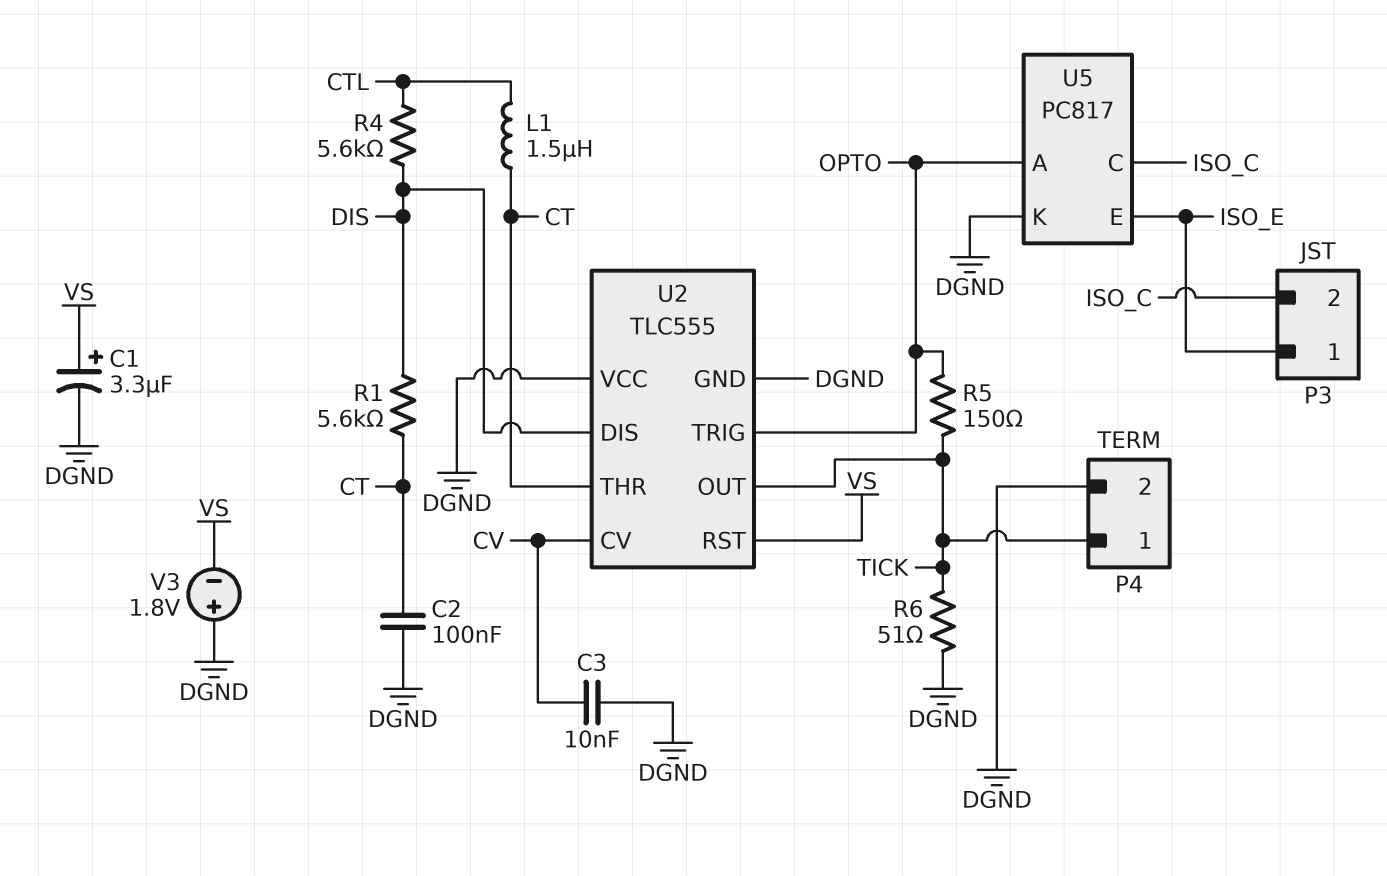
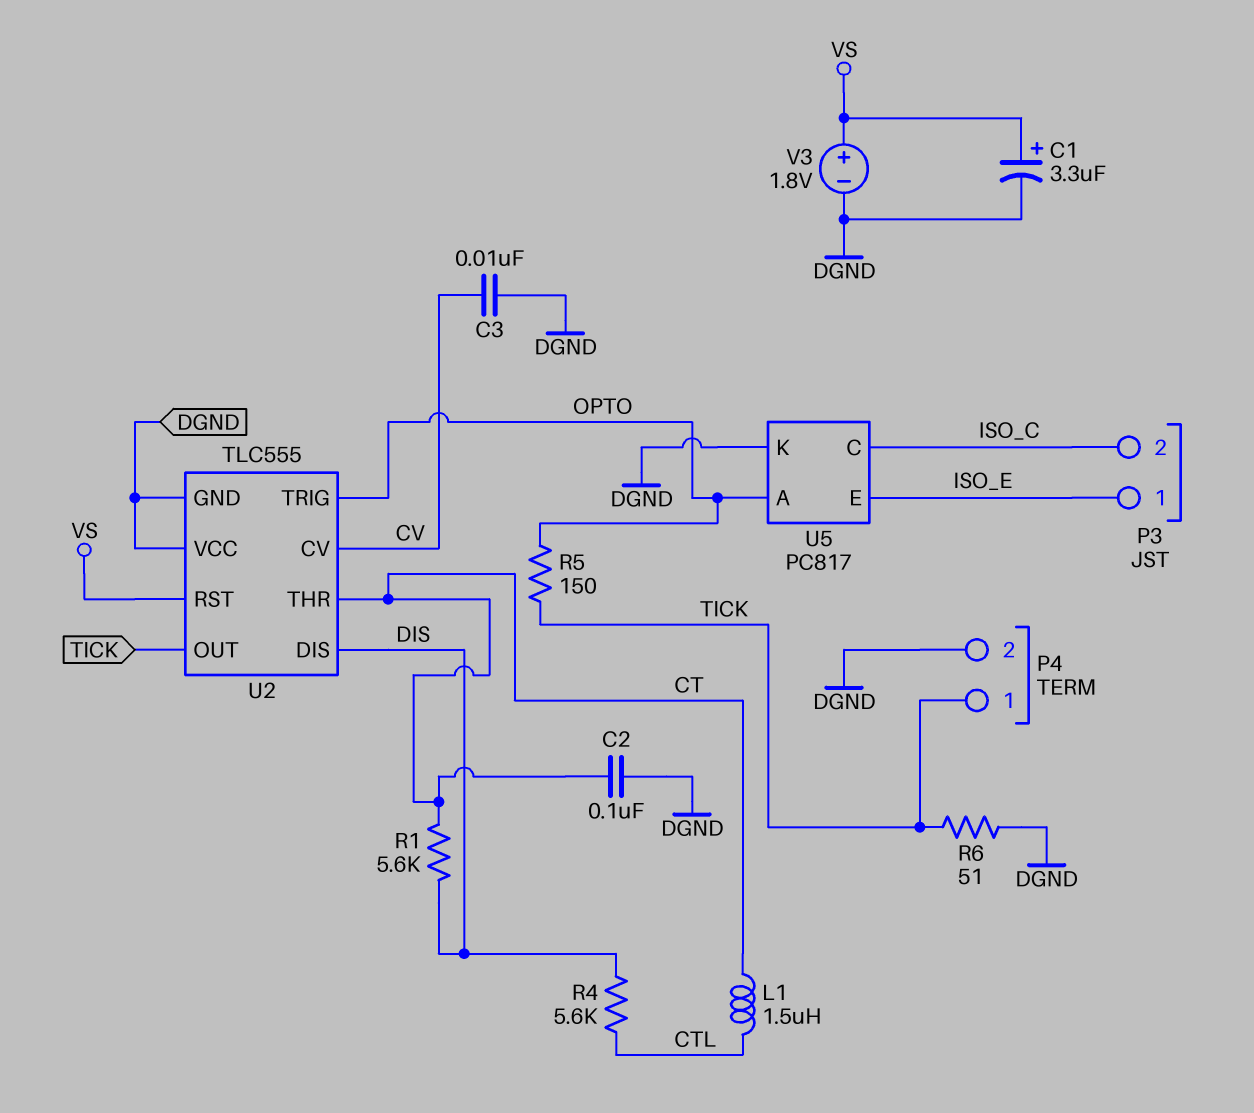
V3: 1.8V (plus DGND, minus VS) -> 1.8V (plus VS, minus DGND)

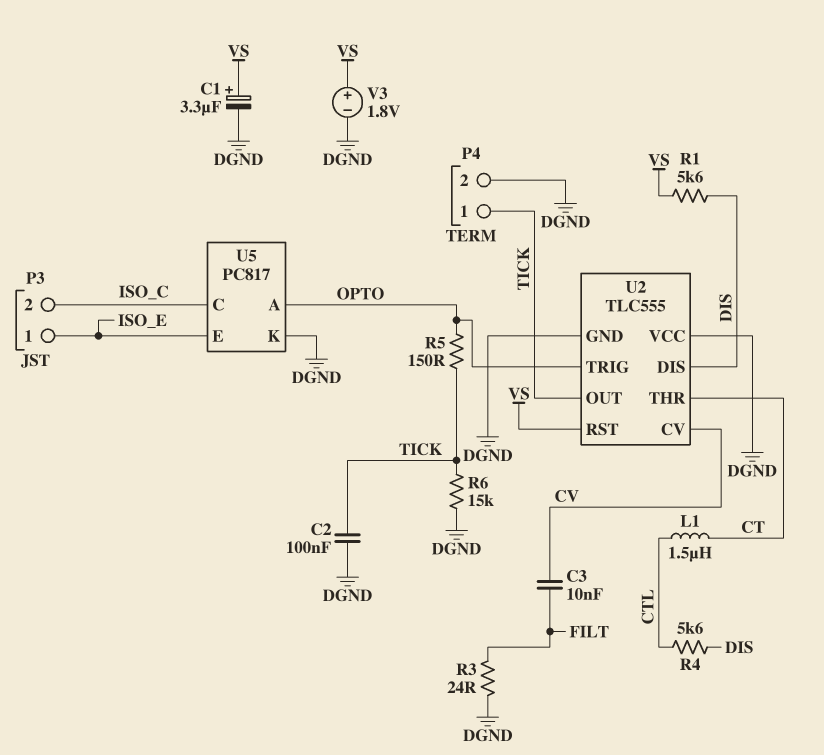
C2: 100nF (CT, DGND) -> 100nF (DGND, TICK)
C3: 10nF (CV, DGND) -> 10nF (CV, FILT)
R1: 5.6k (CT, DIS) -> 5.6k (DIS, VS)
R3: none -> 24 (DGND, FILT)
R6: 51 (DGND, TICK) -> 15k (DGND, TICK)

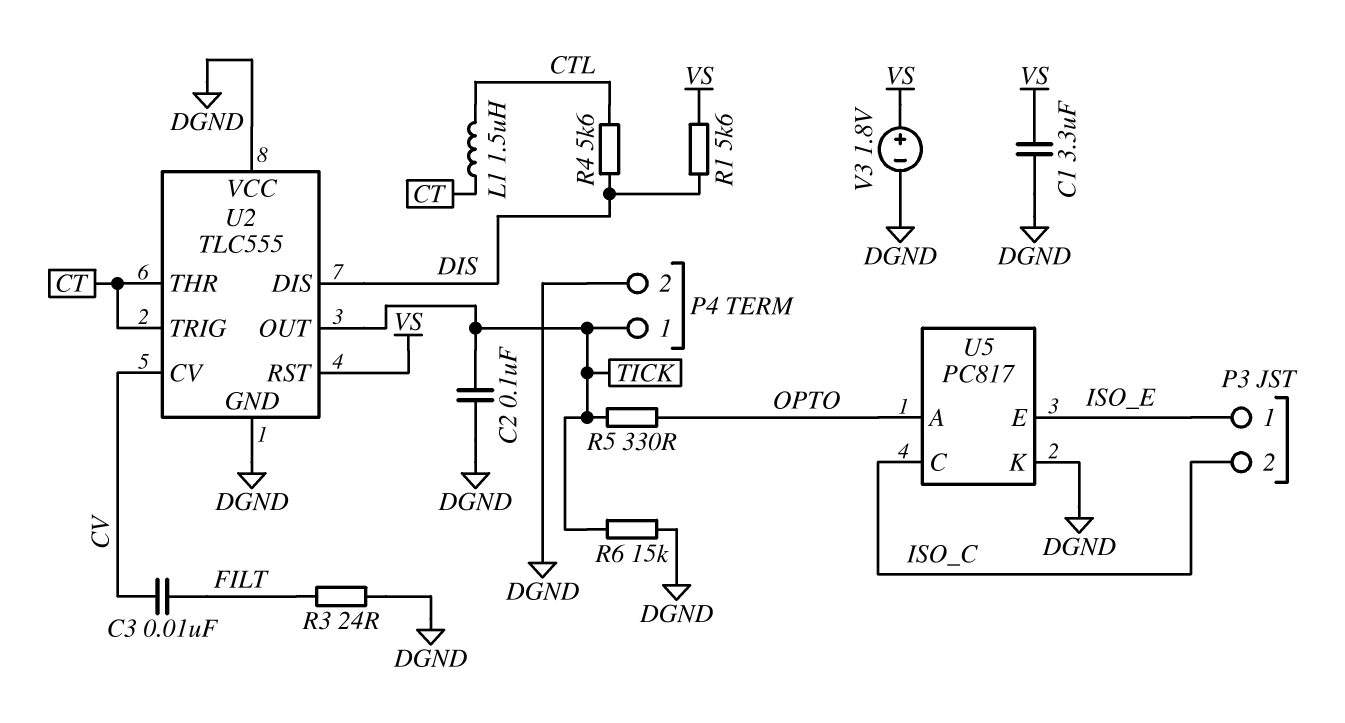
C1: 3.3uF (plus VS, minus DGND) -> 3.3uF (DGND, VS)
R5: 150 (OPTO, TICK) -> 330 (OPTO, TICK)
U2 pin TRIG: OPTO -> CT

